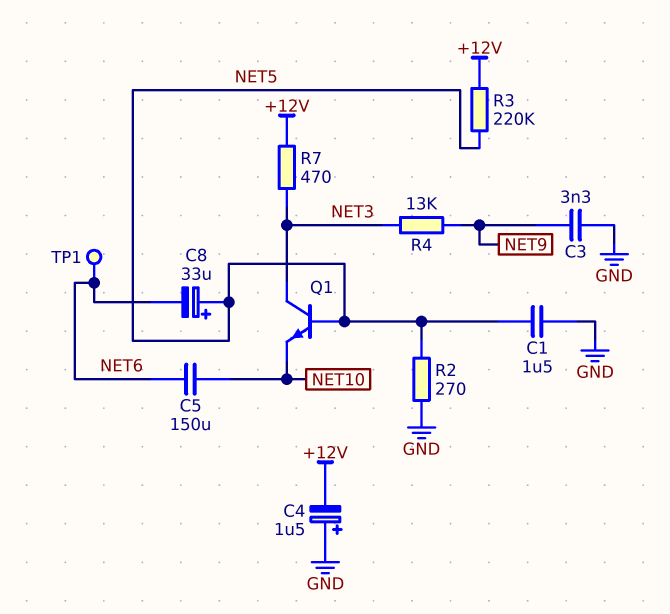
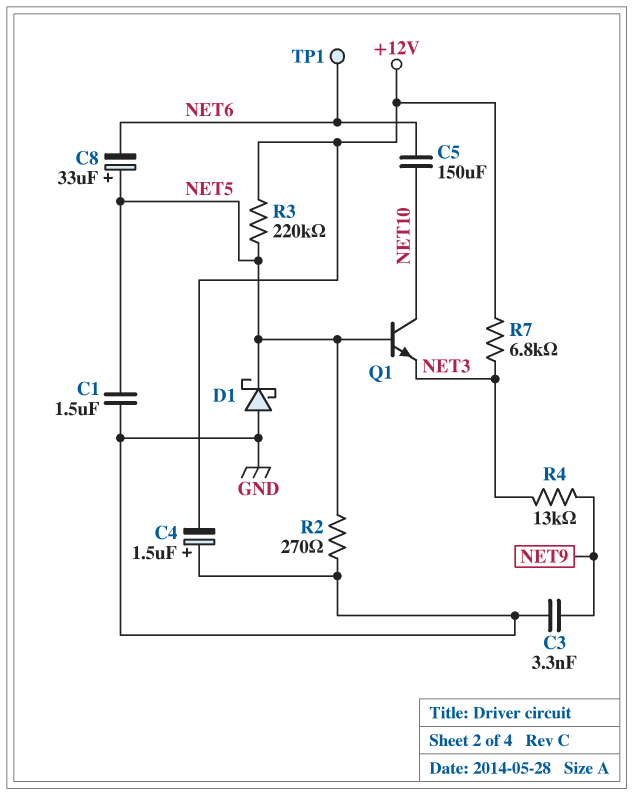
D1: none -> schottky (A GND, K NET5)
Q1: NPN (B NET5, C NET3, E NET10) -> NPN (B NET5, C NET10, E NET3)
R7: 470 (+12V, NET3) -> 6.8k (+12V, NET3)

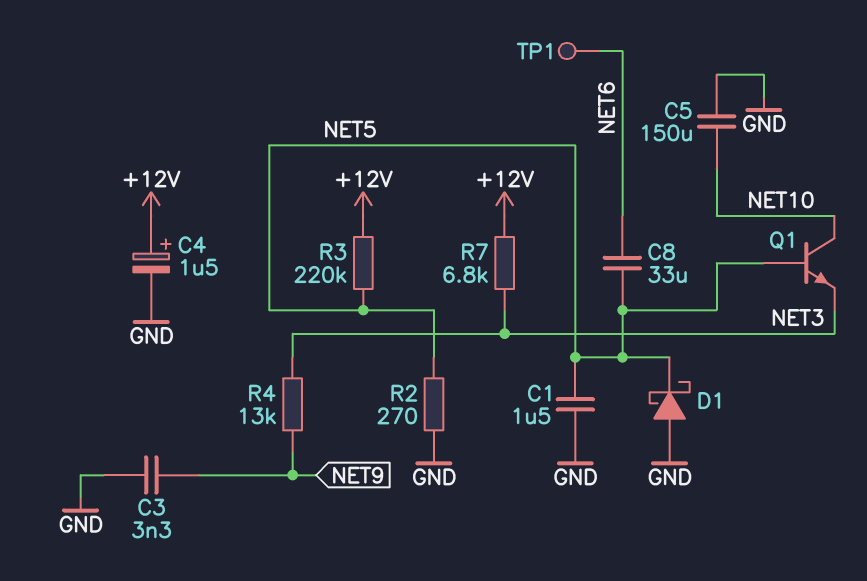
C4: 1.5uF (plus GND, minus +12V) -> 1.5uF (plus +12V, minus GND)
C5: 150uF (NET6, NET10) -> 150uF (GND, NET10)
C8: 33uF (plus NET5, minus NET6) -> 33uF (NET5, NET6)

